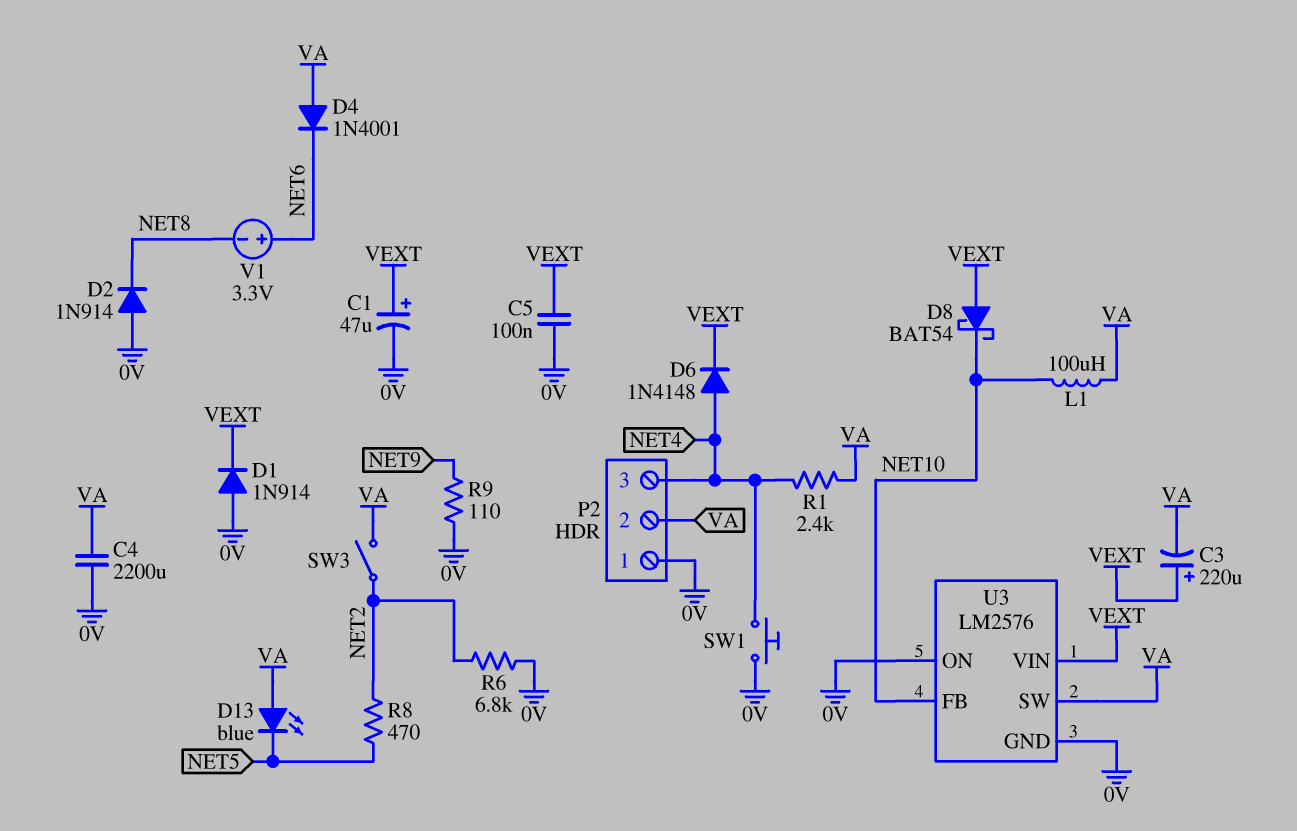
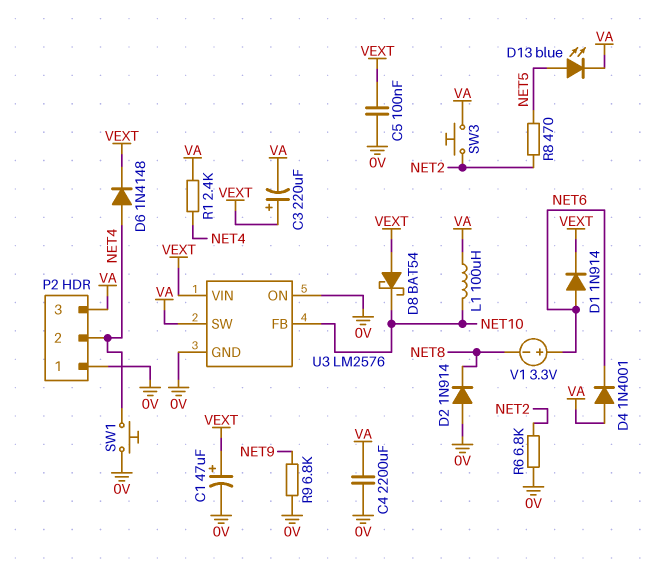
D1: diode 1N914 (A 0V, K VEXT) -> diode 1N914 (A NET6, K VEXT)
D13: LED blue (A VA, K NET5) -> LED blue (A NET5, K VA)
P2 pin 2: VA -> NET4
P2 pin 3: NET4 -> VA
R9: 110 (0V, NET9) -> 6.8k (0V, NET9)
SW3: switch (NET2, VA) -> button (NET2, VA)

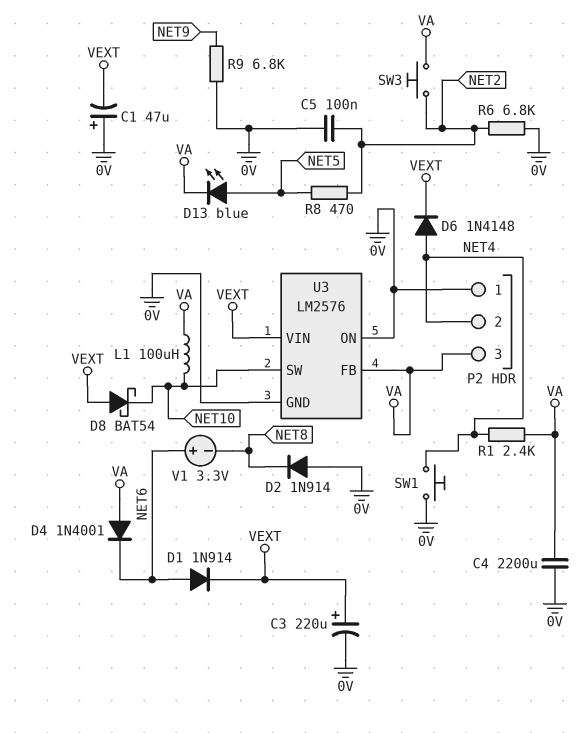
C1: 47uF (plus VEXT, minus 0V) -> 47uF (plus 0V, minus VEXT)
C3: 220uF (plus VEXT, minus VA) -> 220uF (plus VEXT, minus 0V)
C5: 100nF (0V, VEXT) -> 100nF (0V, NET2)
U3 pin FB: NET10 -> VA
U3 pin SW: VA -> NET10

